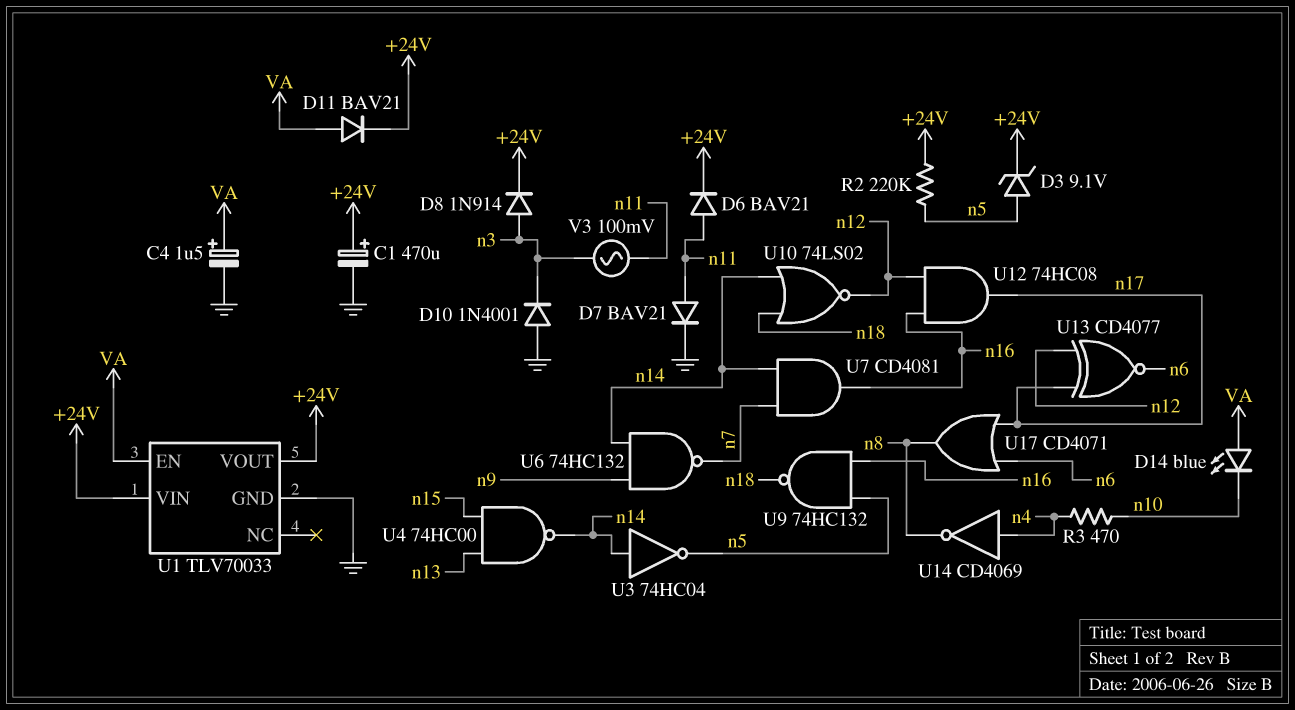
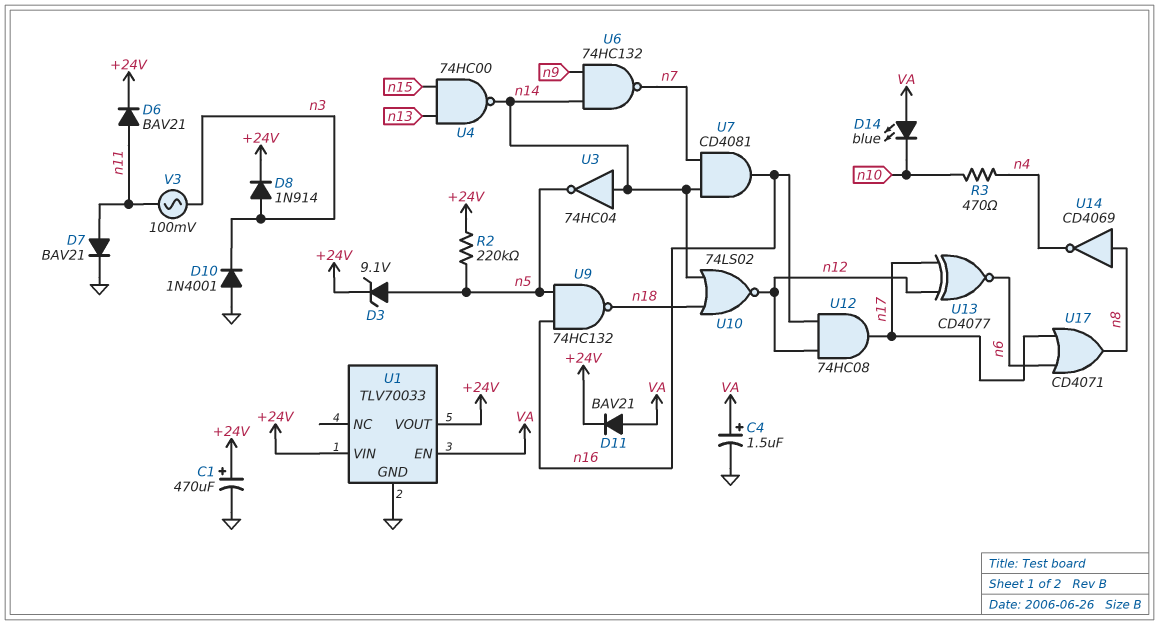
U14: NOT CD4069 (in n4, out n8) -> NOT CD4069 (in n8, out n4)

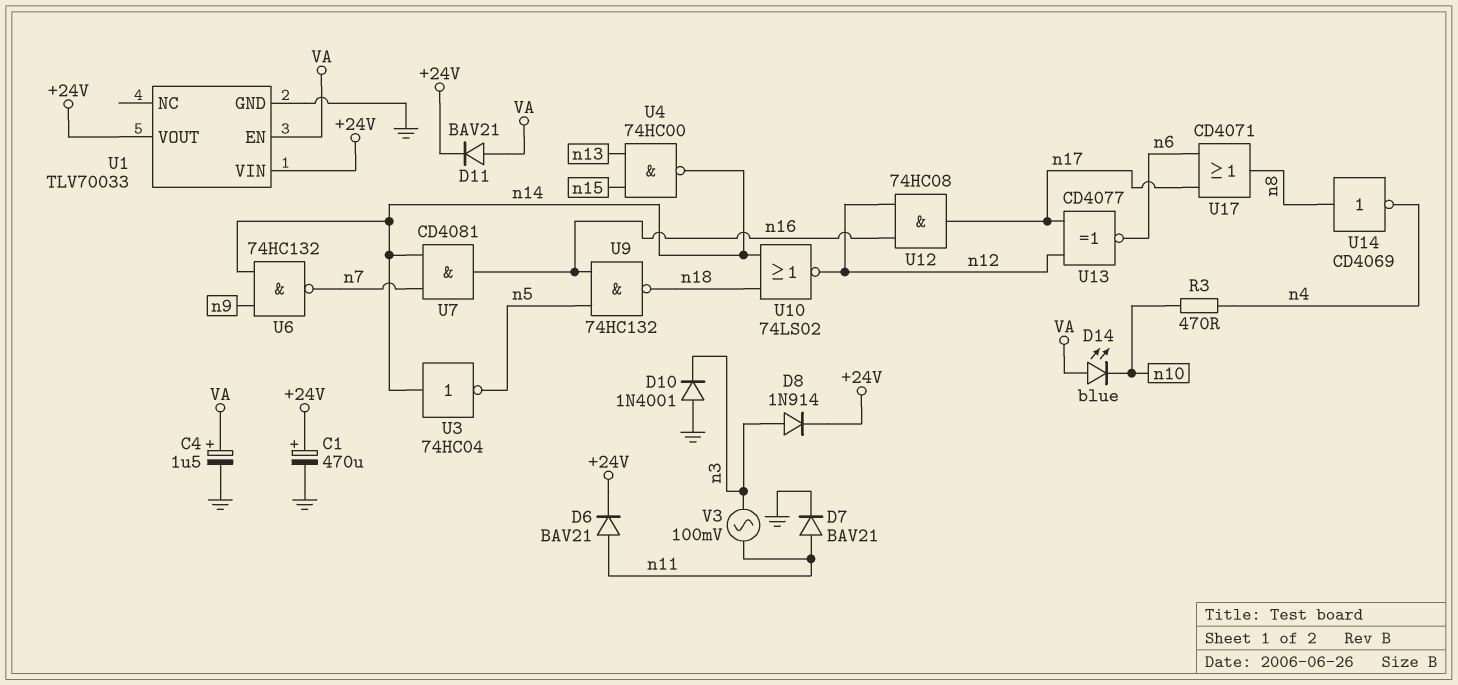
D3: zener 9.1V (A n5, K +24V) -> none
R2: 220k (+24V, n5) -> none

